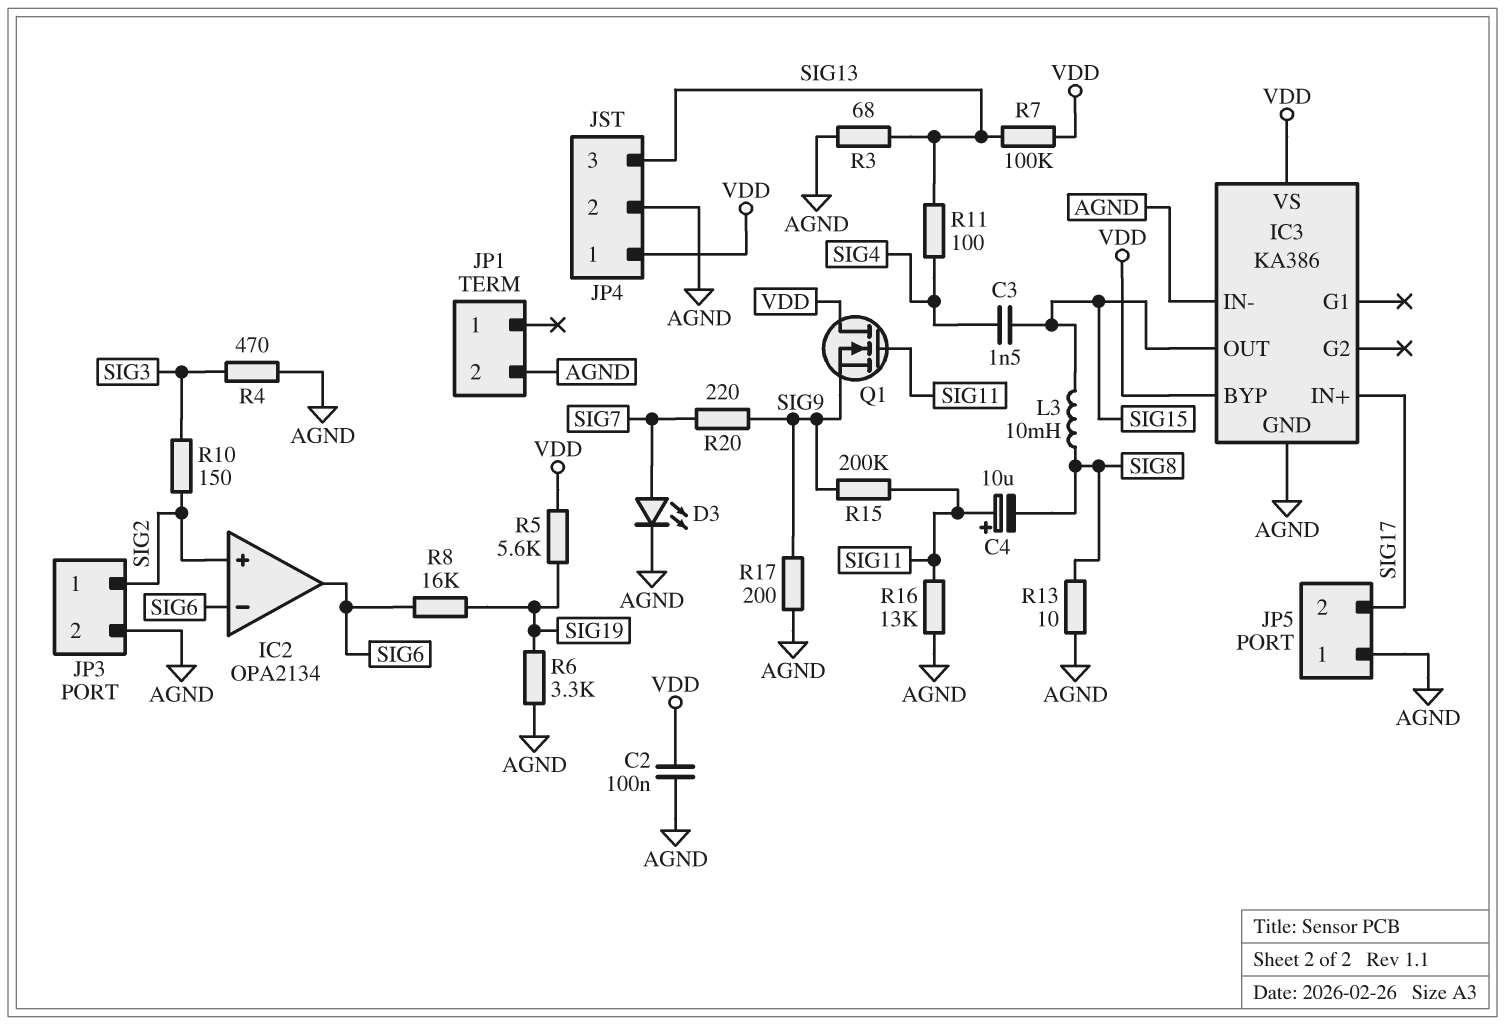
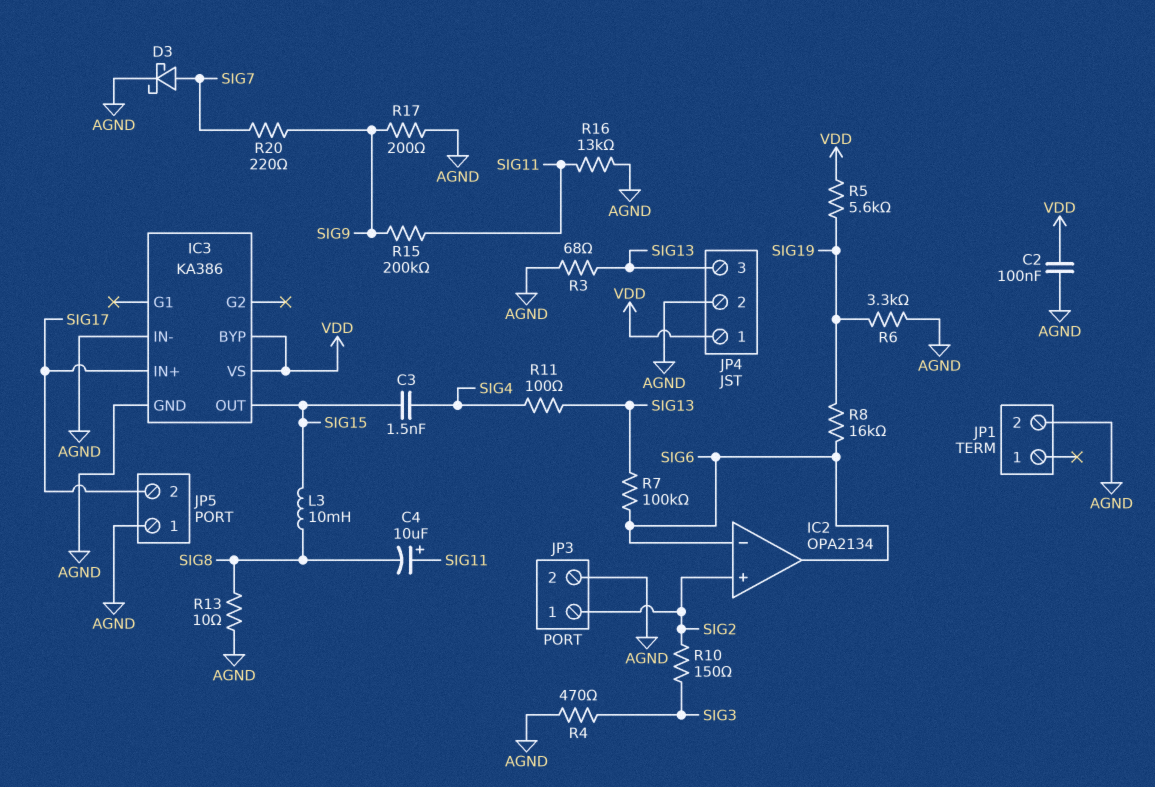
D3: LED (A SIG7, K AGND) -> schottky (A SIG7, K AGND)
Q1: NMOS (G SIG11, D VDD, S SIG9) -> none
R7: 100k (SIG13, VDD) -> 100k (SIG6, SIG13)

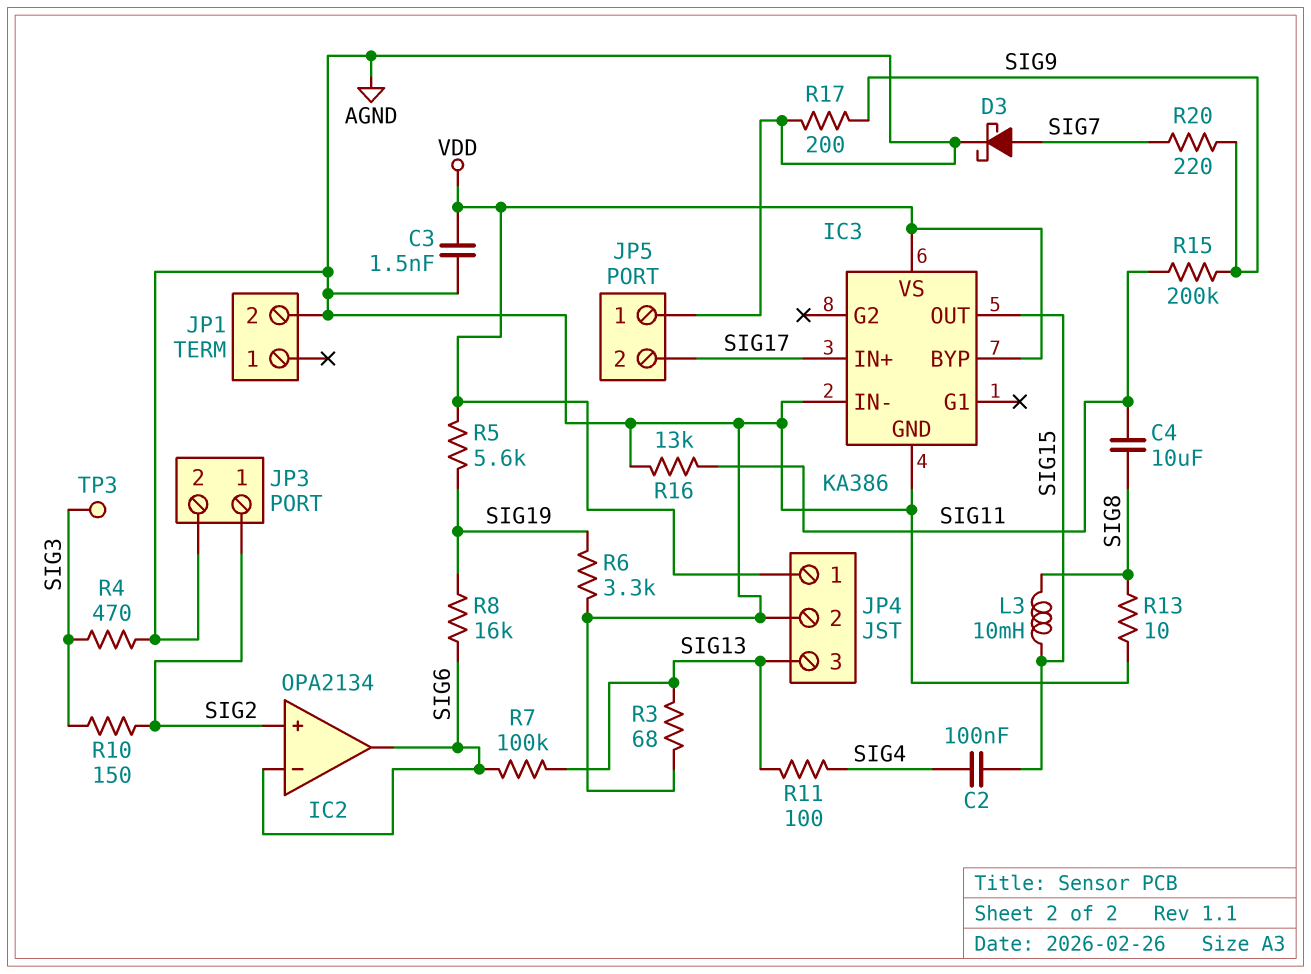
C2: 100nF (AGND, VDD) -> 100nF (SIG4, SIG15)
C3: 1.5nF (SIG4, SIG15) -> 1.5nF (AGND, VDD)
C4: 10uF (plus SIG11, minus SIG8) -> 10uF (SIG8, SIG11)
TP3: none -> test point (SIG3)

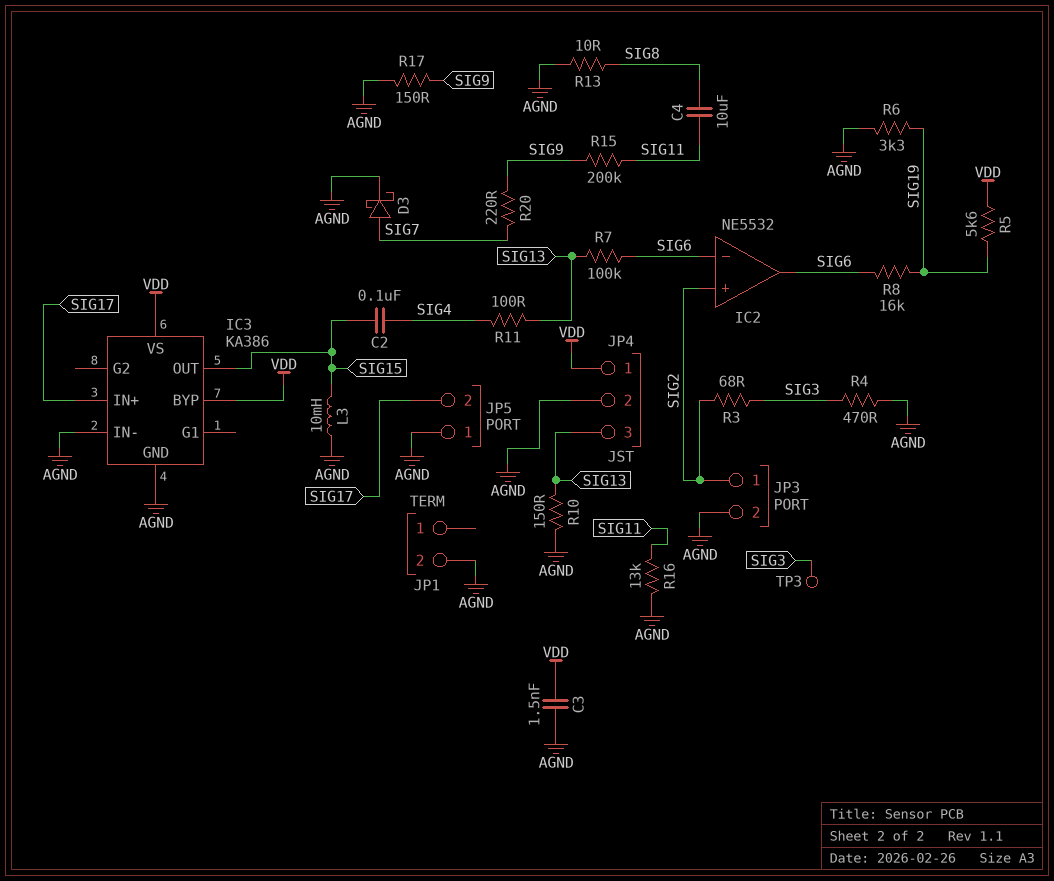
IC2: OPA2134 -> NE5532
L3: 10mH (SIG8, SIG15) -> 10mH (AGND, SIG15)
R3: 68 (AGND, SIG13) -> 68 (SIG2, SIG3)
R10: 150 (SIG2, SIG3) -> 150 (AGND, SIG13)
R17: 200 (AGND, SIG9) -> 150 (AGND, SIG9)

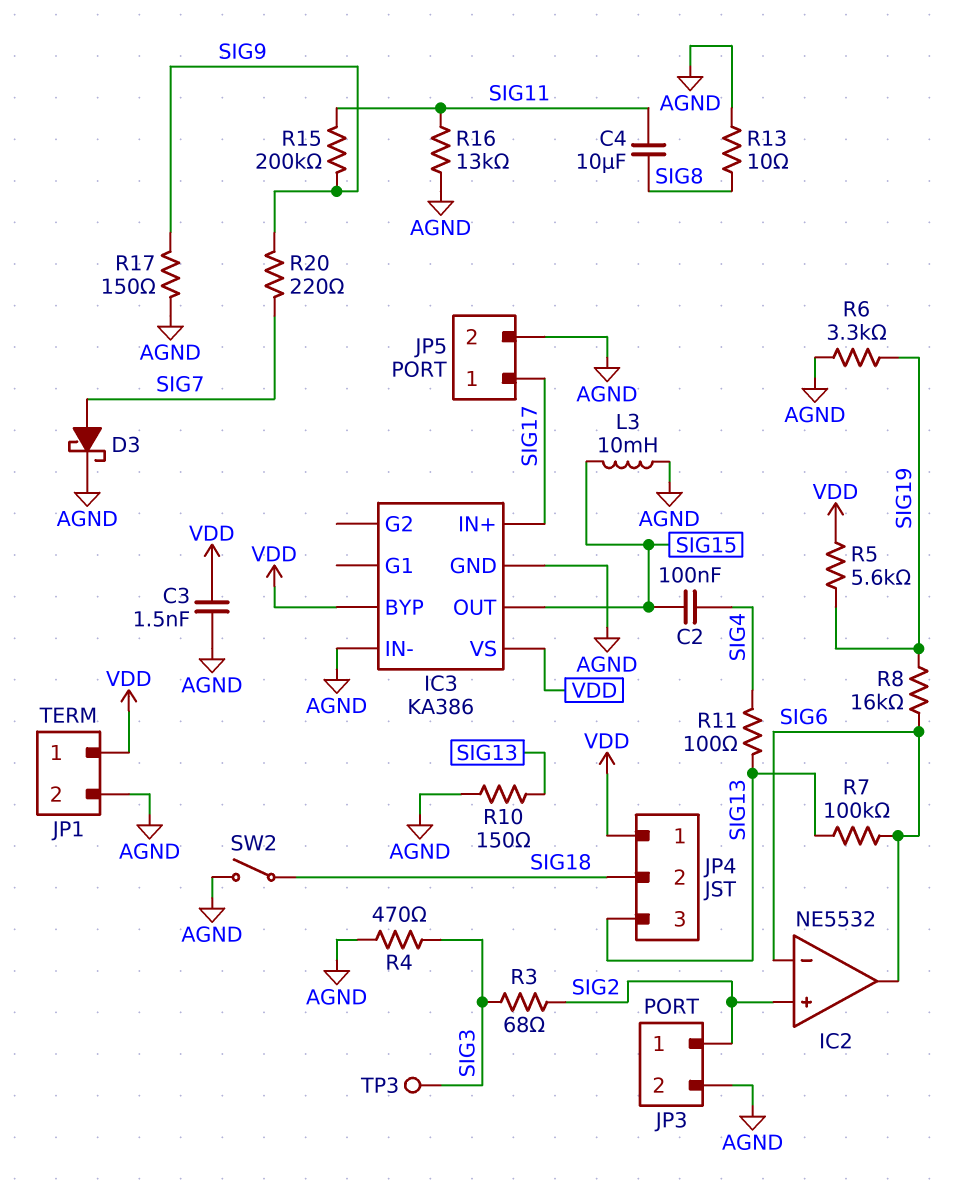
JP1 pin 1: none -> VDD
JP4 pin 2: AGND -> SIG18
JP5 pin 1: AGND -> SIG17
JP5 pin 2: SIG17 -> AGND
SW2: none -> switch (AGND, SIG18)

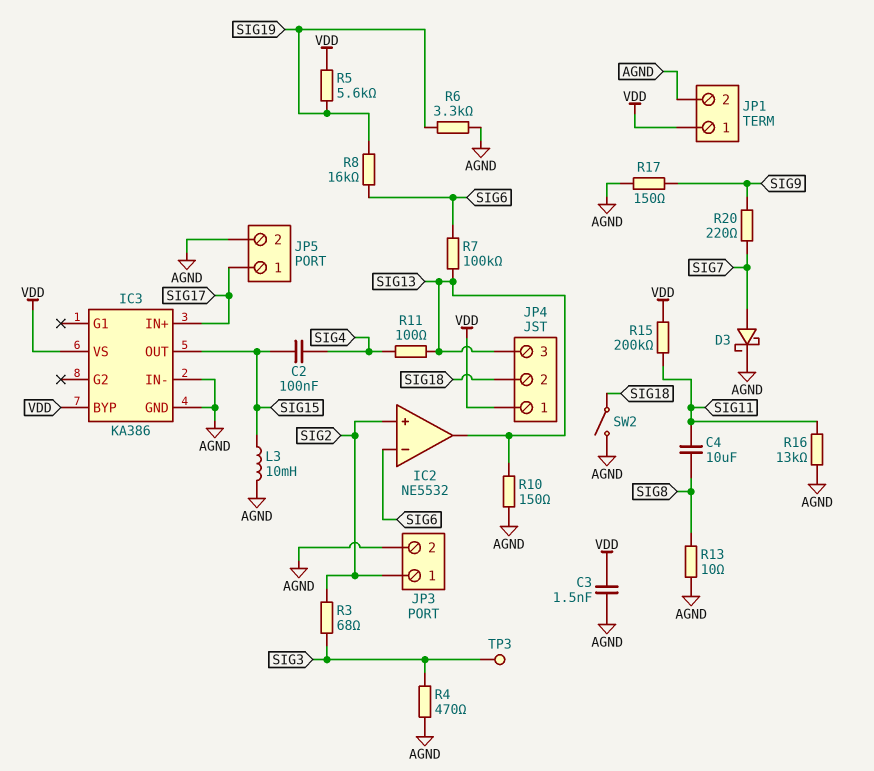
IC2 pin out: SIG6 -> SIG13
R15: 200k (SIG9, SIG11) -> 200k (SIG11, VDD)

